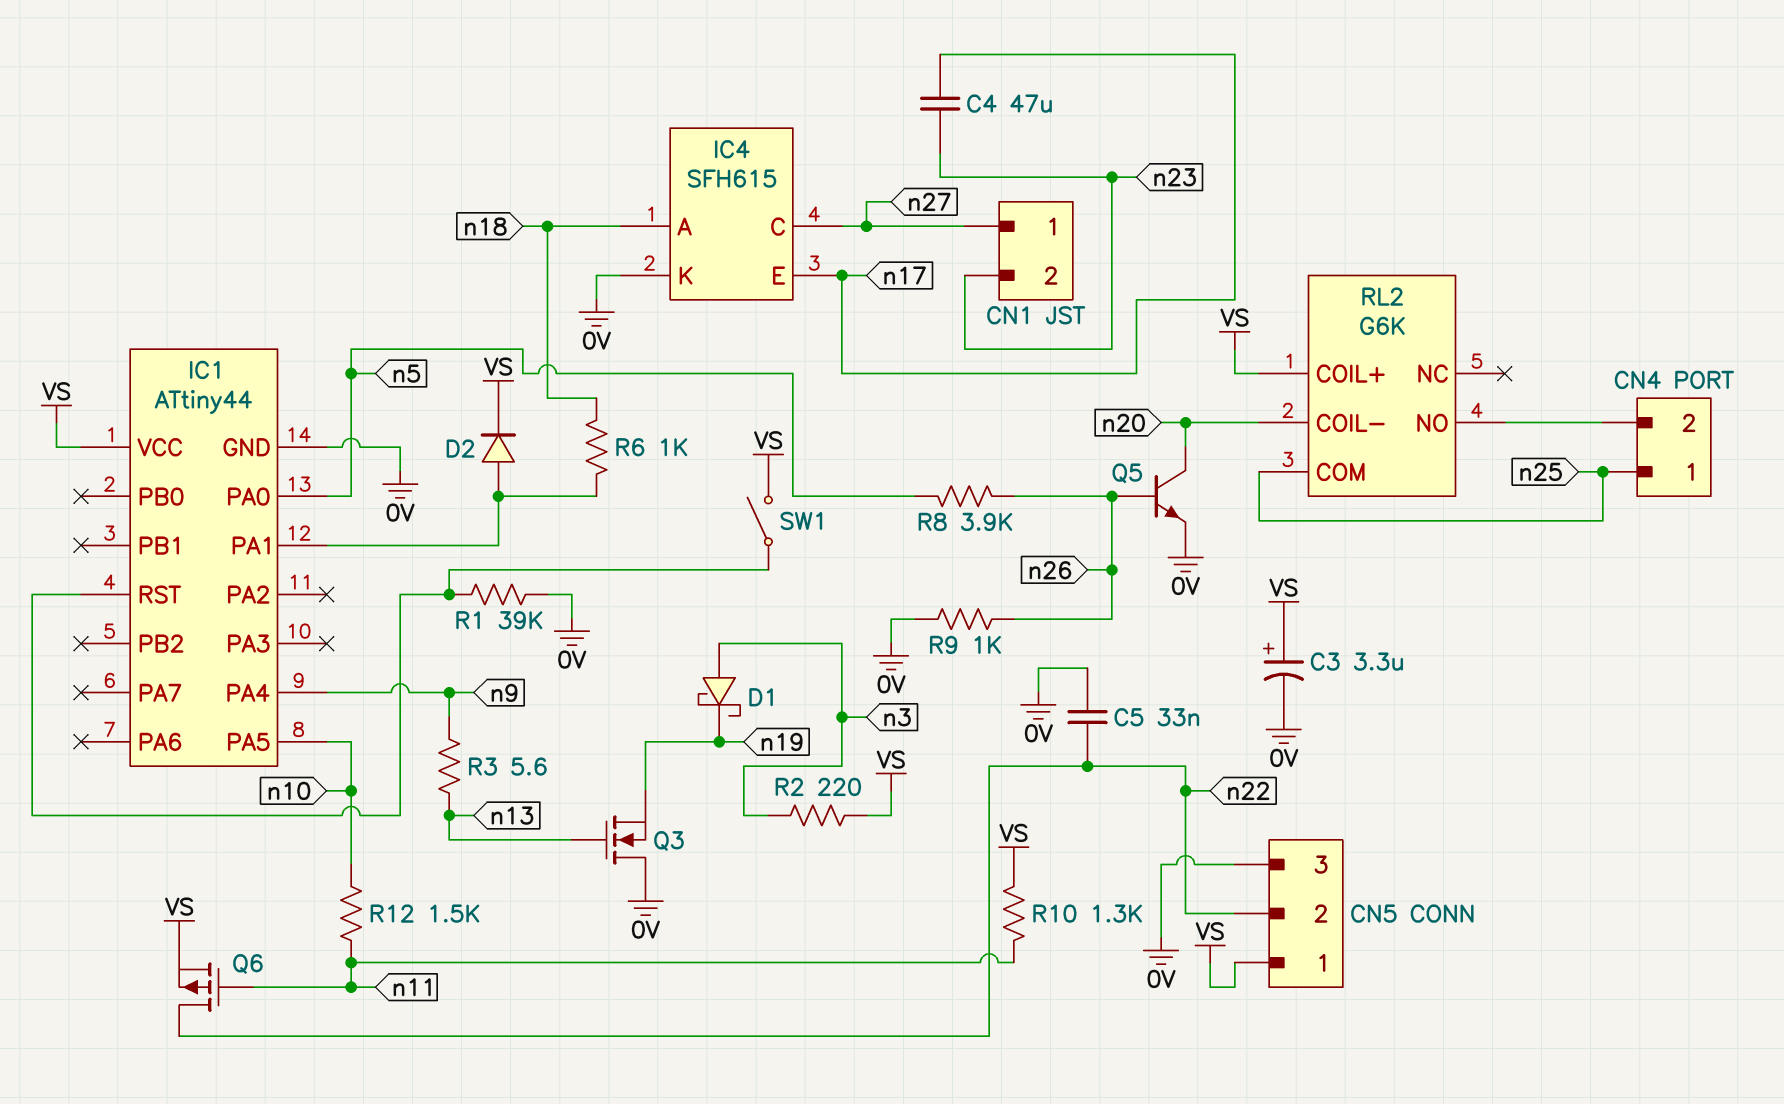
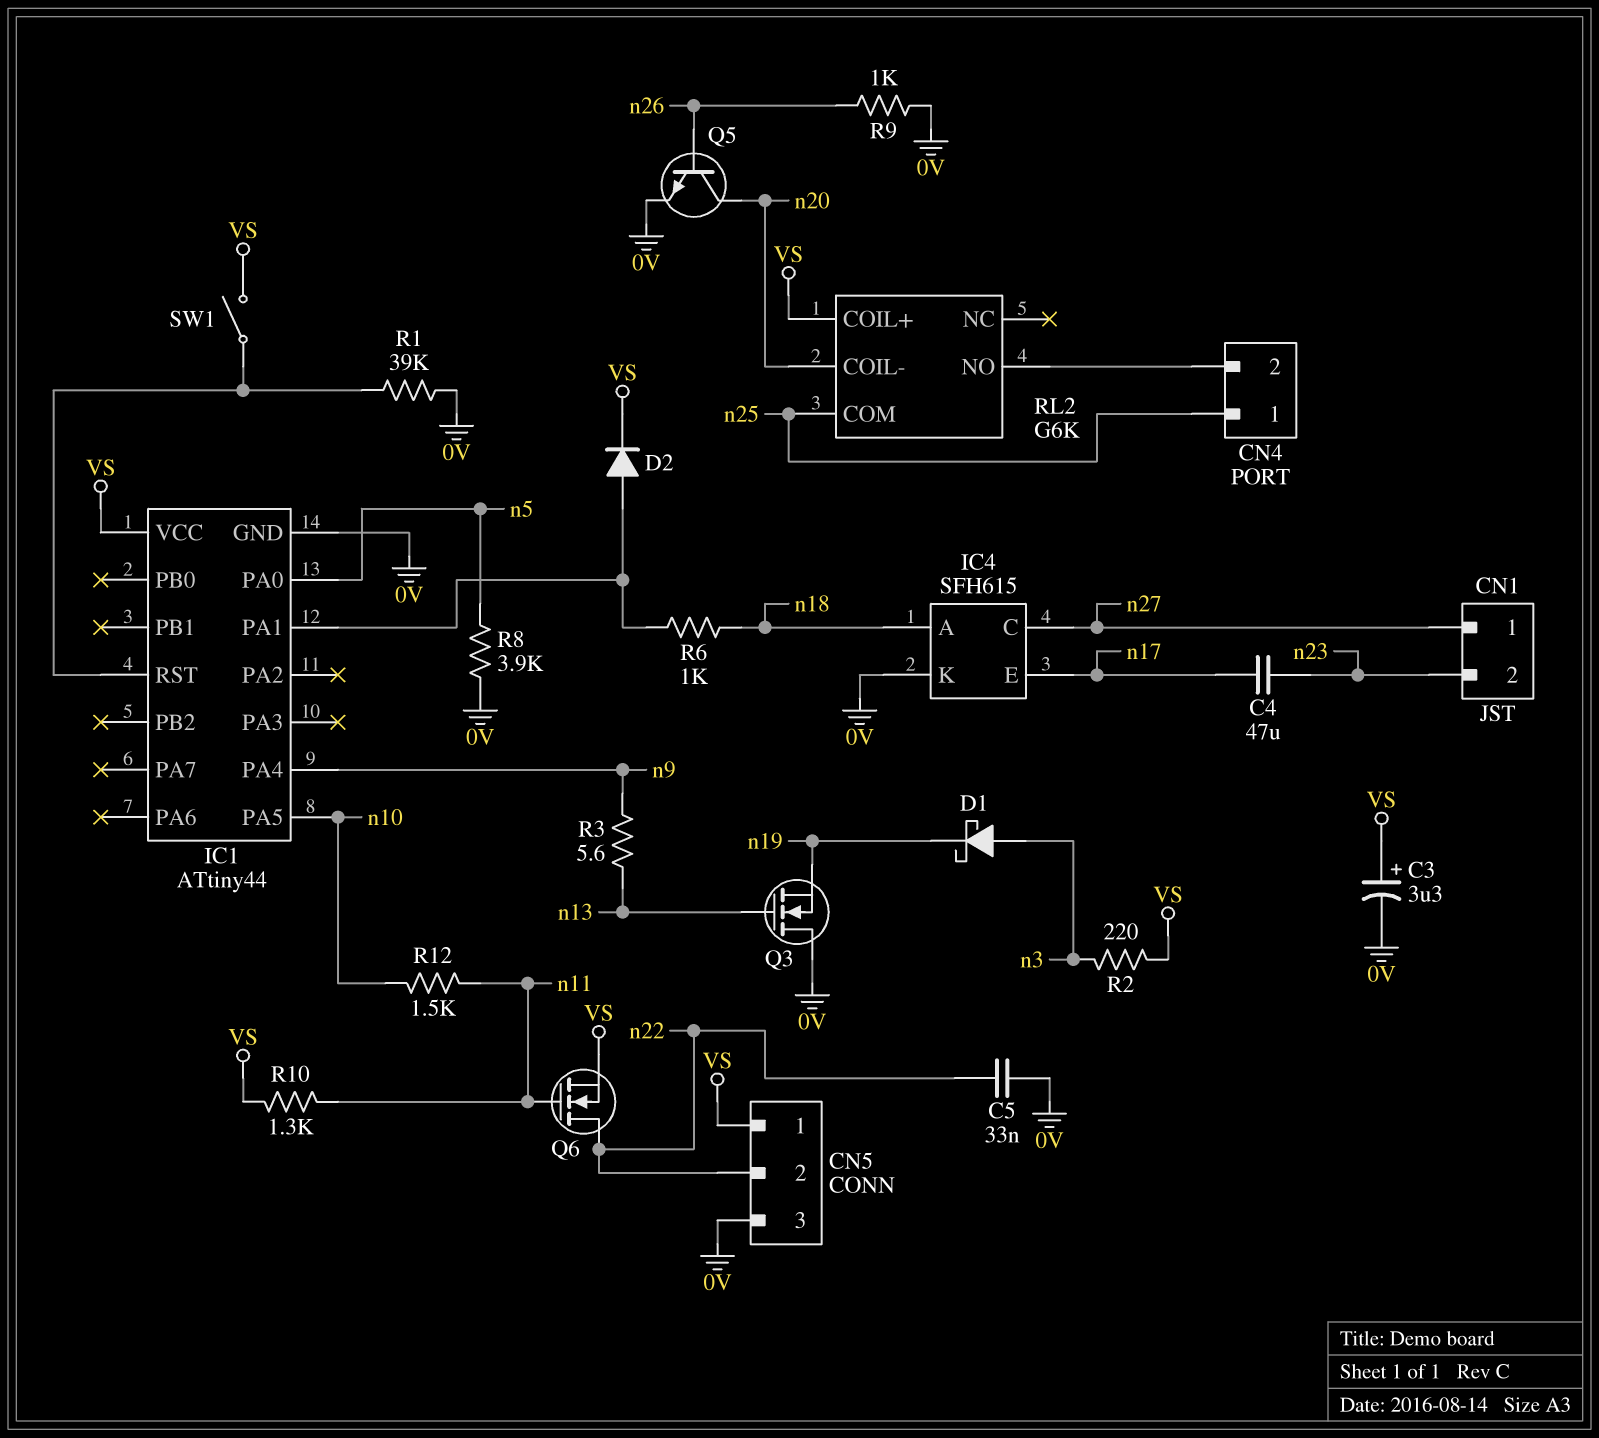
Q6: PMOS (G n11, D n22, S VS) -> NMOS (G n11, D n22, S VS)
R8: 3.9k (n5, n26) -> 3.9k (0V, n5)

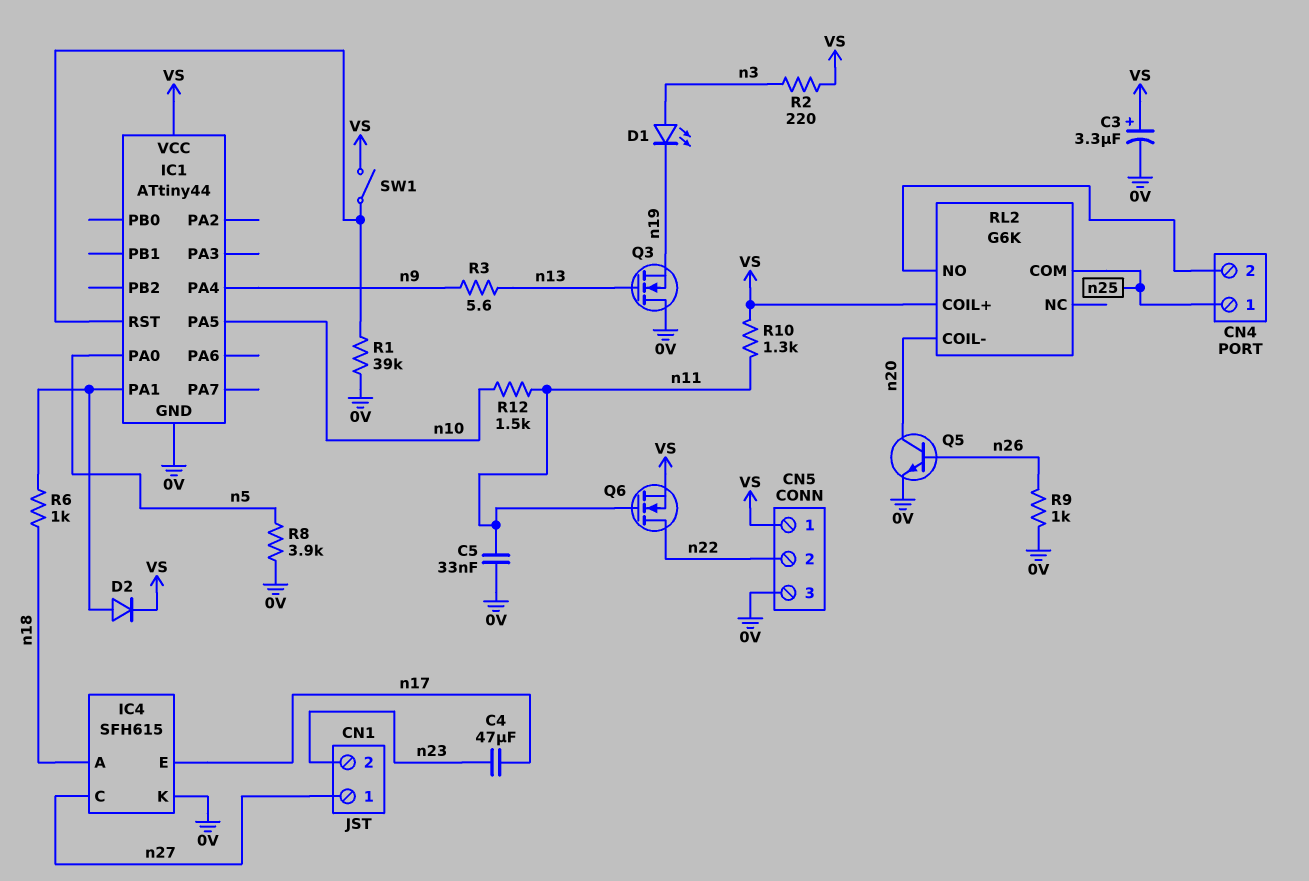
C5: 33nF (0V, n22) -> 33nF (0V, n11)
D1: schottky (A n3, K n19) -> LED (A n3, K n19)

